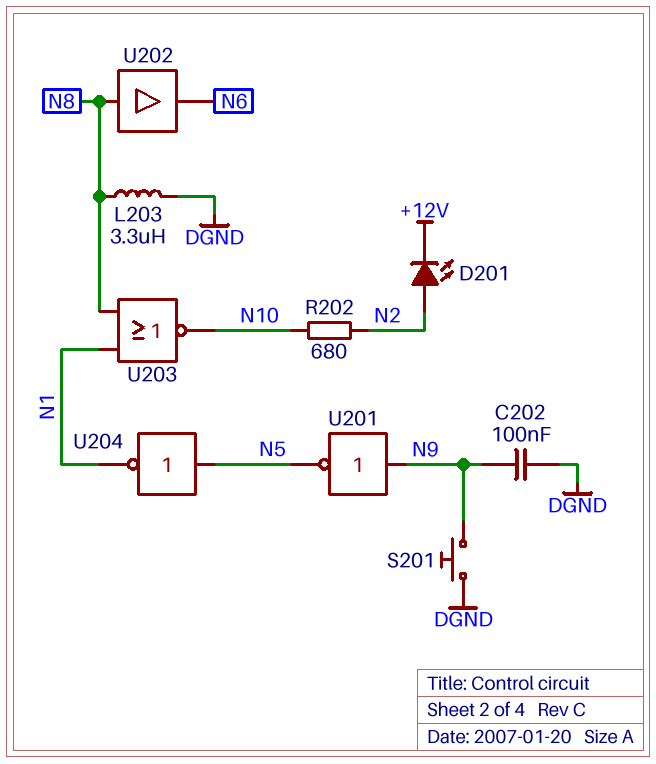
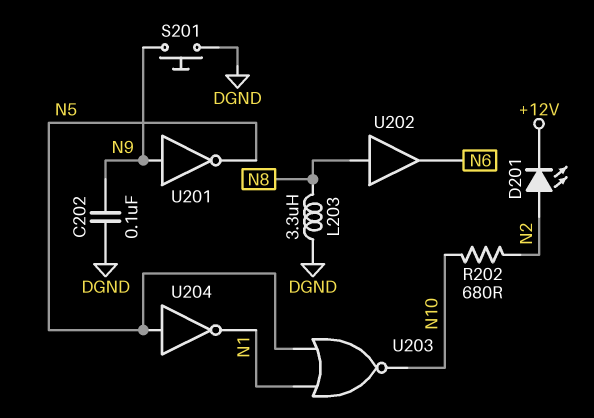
U203: NOR (in N1, in N8, out N10) -> NOR (in N1, in N5, out N10)

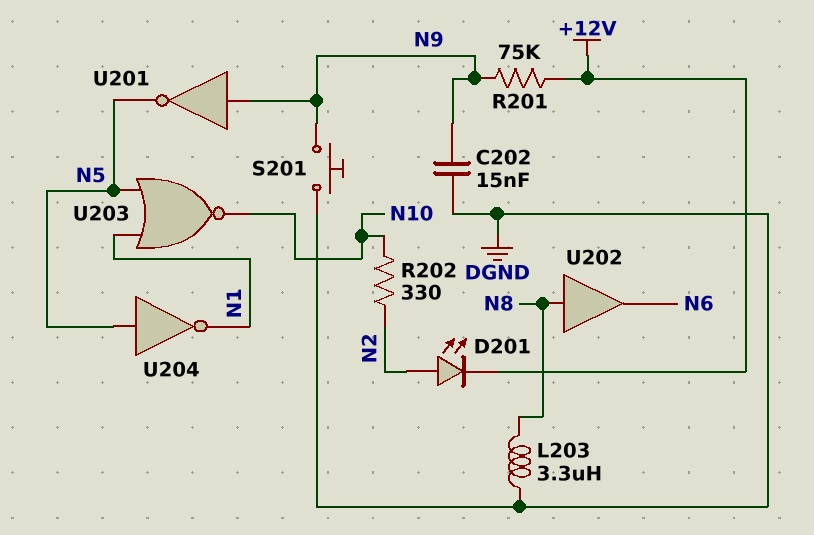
C202: 100nF (DGND, N9) -> 15nF (DGND, N9)
R201: none -> 75k (+12V, N9)
R202: 680 (N2, N10) -> 330 (N2, N10)

